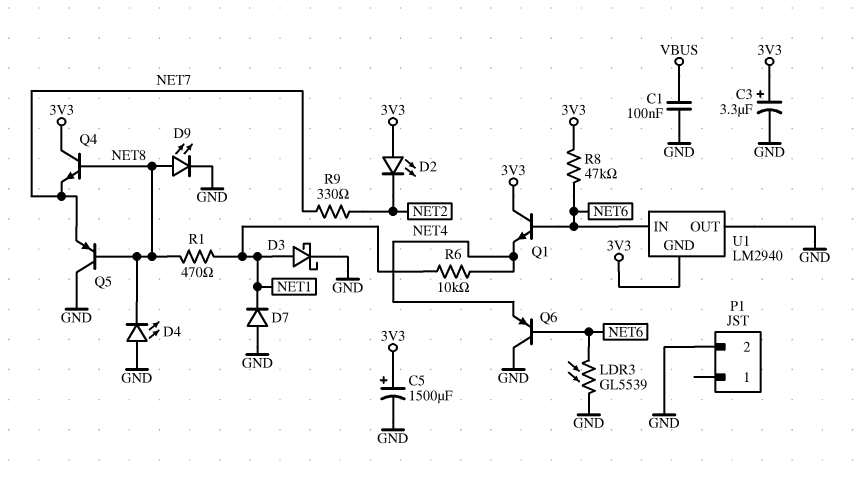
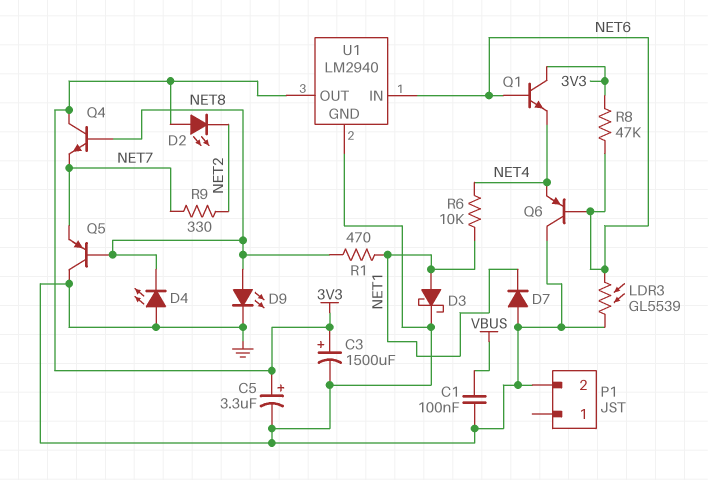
C3: 3.3uF (plus 3V3, minus GND) -> 1500uF (plus 3V3, minus GND)
C5: 1500uF (plus 3V3, minus GND) -> 3.3uF (plus 3V3, minus GND)
U1 pin GND: 3V3 -> GND
U1 pin OUT: GND -> 3V3

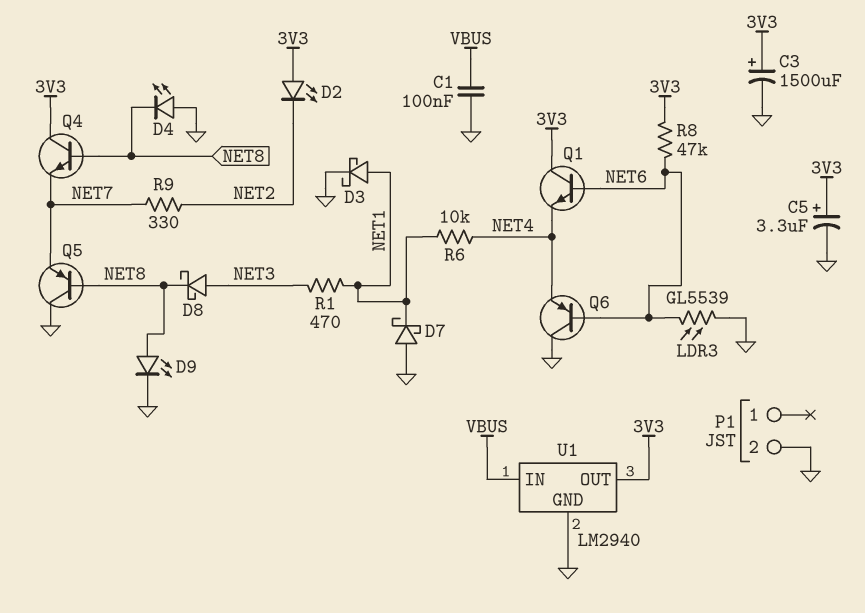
D7: diode (A GND, K NET1) -> schottky (A GND, K NET1)
D8: none -> schottky (A NET3, K NET8)
R1: 470 (NET1, NET8) -> 470 (NET1, NET3)
U1 pin IN: NET6 -> VBUS

